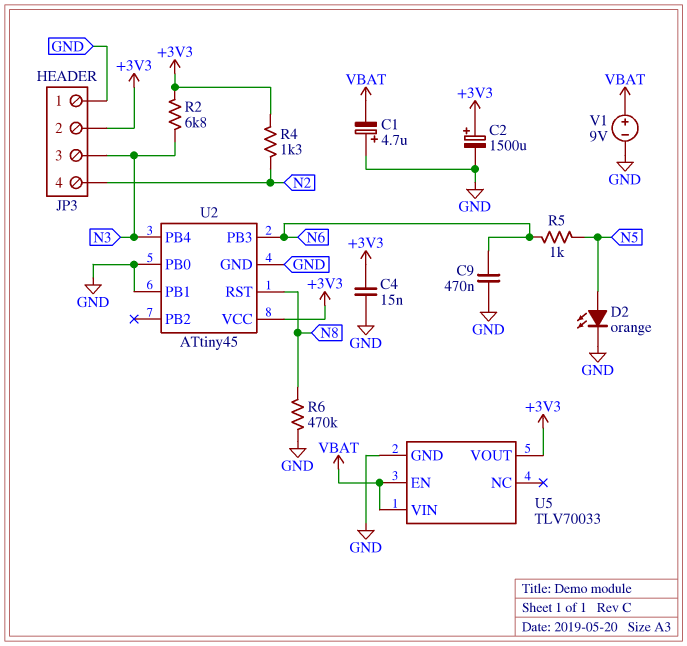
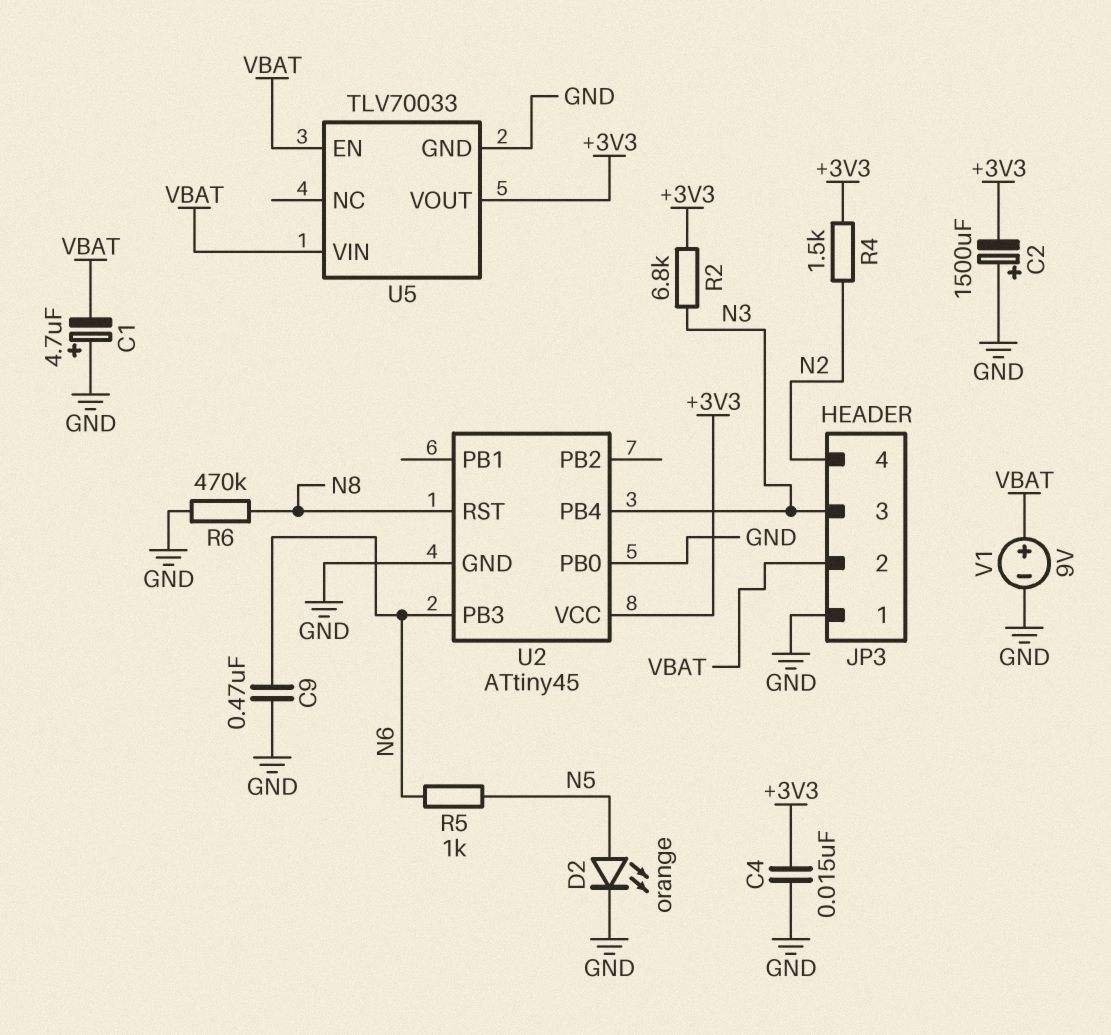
C2: 1500uF (plus +3V3, minus GND) -> 1500uF (plus GND, minus +3V3)
JP3 pin 2: +3V3 -> VBAT
R4: 1.3k (+3V3, N2) -> 1.5k (+3V3, N2)
U2 pin PB1: GND -> none

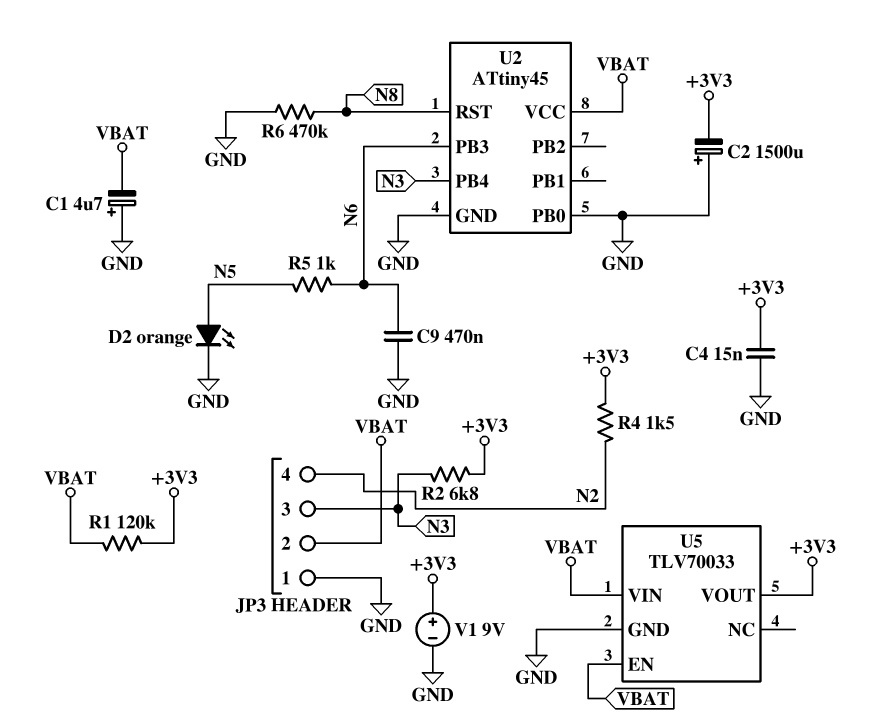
R1: none -> 120k (+3V3, VBAT)
U2 pin VCC: +3V3 -> VBAT
V1: 9V (plus VBAT, minus GND) -> 9V (plus +3V3, minus GND)

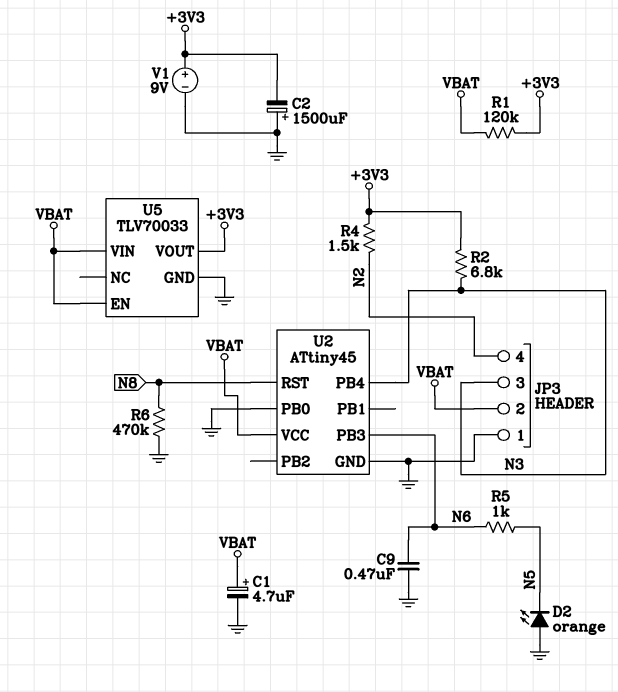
C1: 4.7uF (plus GND, minus VBAT) -> 4.7uF (plus VBAT, minus GND)
C4: 15nF (+3V3, GND) -> none
D2: LED orange (A N5, K GND) -> LED orange (A GND, K N5)

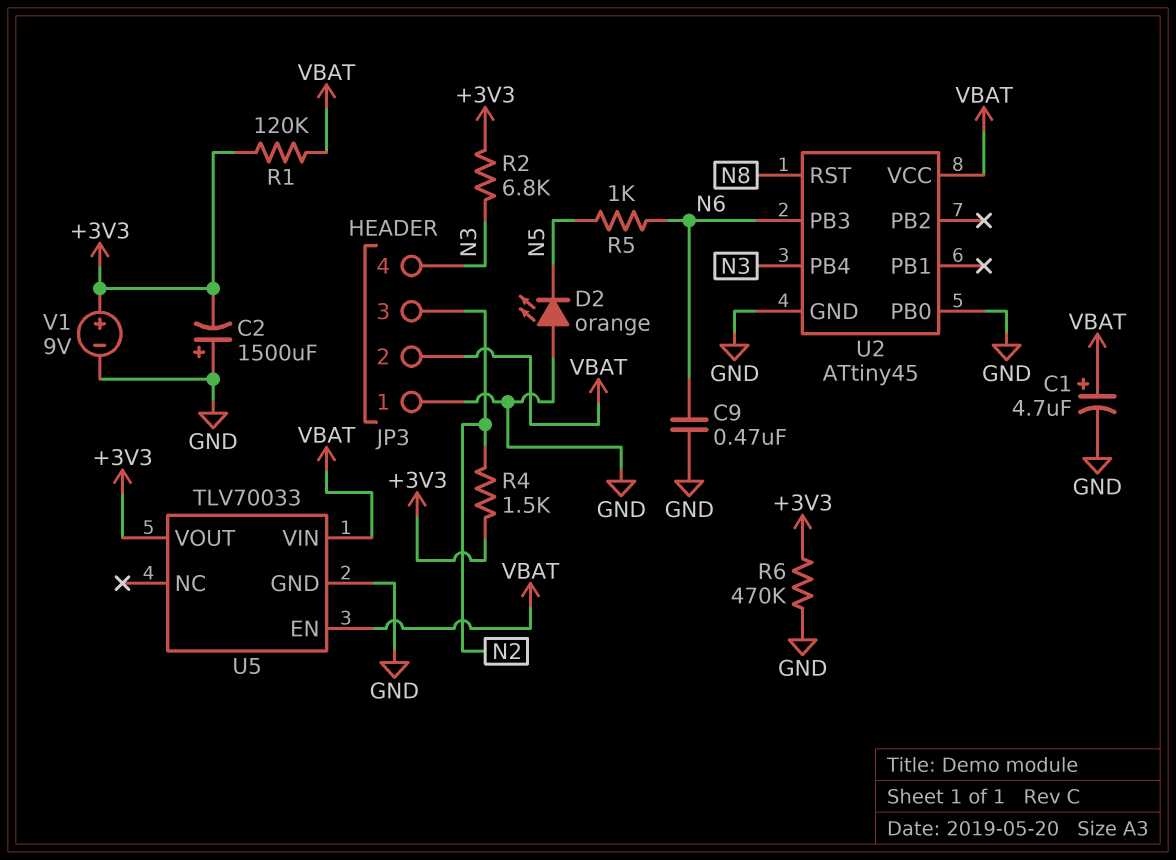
JP3 pin 3: N3 -> N2
JP3 pin 4: N2 -> N3
R6: 470k (GND, N8) -> 470k (+3V3, GND)

